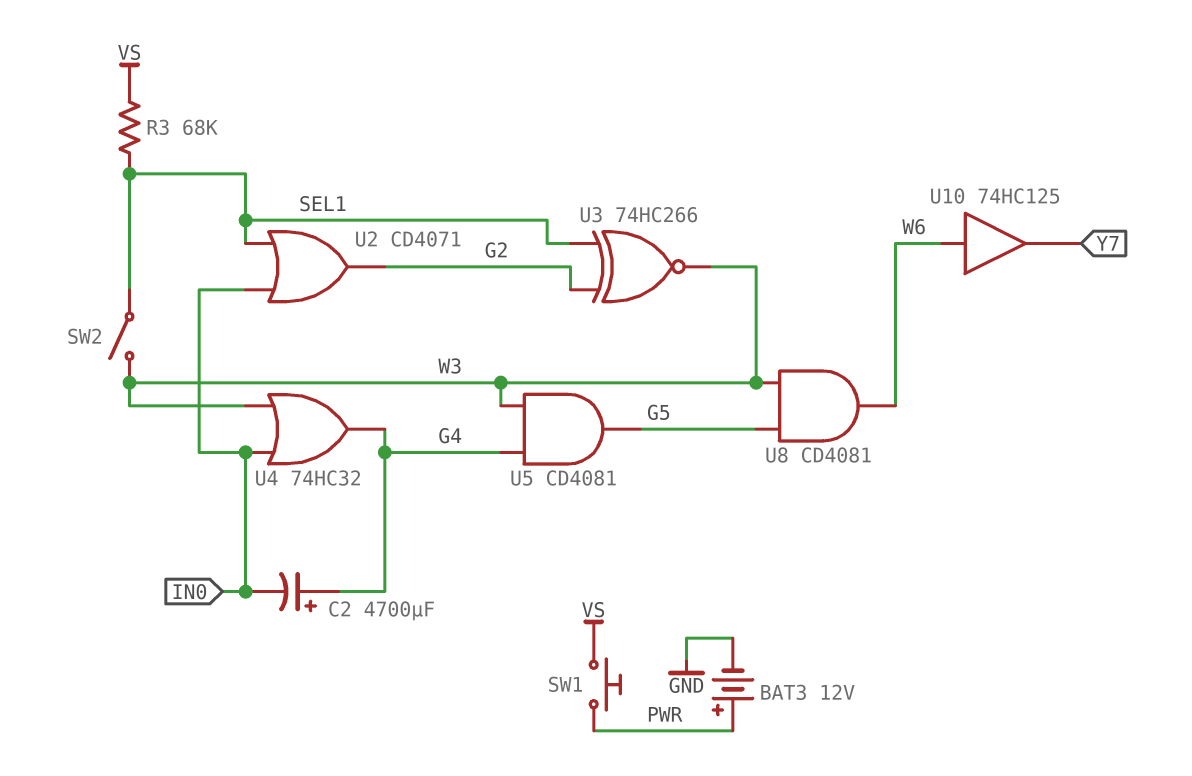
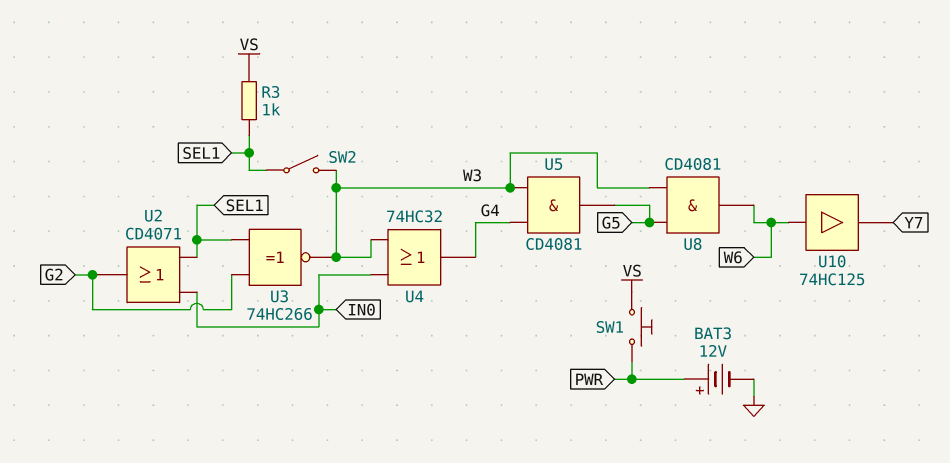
C2: 4700uF (plus G4, minus IN0) -> none
R3: 68k (SEL1, VS) -> 1k (SEL1, VS)

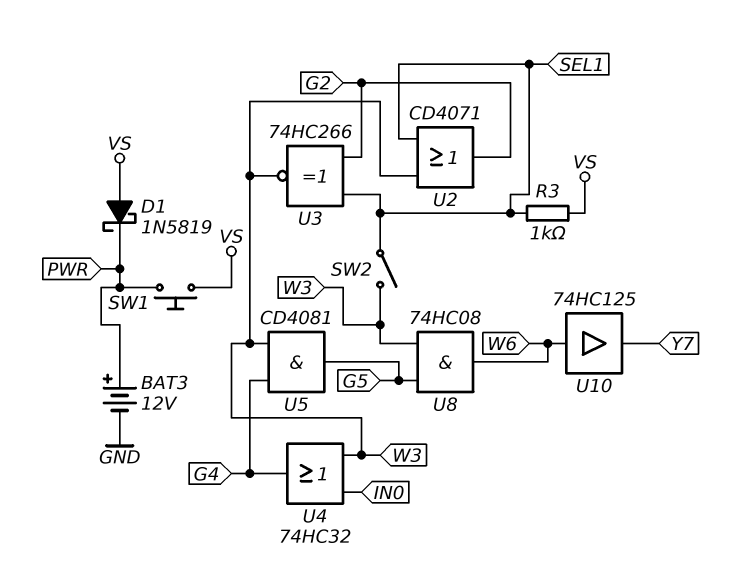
D1: none -> schottky 1N5819 (A VS, K PWR)
U2: OR CD4071 (in IN0, in SEL1, out G2) -> OR CD4071 (in SEL1, in W3, out G2)
U8: AND CD4081 (in G5, in W3, out W6) -> AND 74HC08 (in G5, in W3, out W6)

